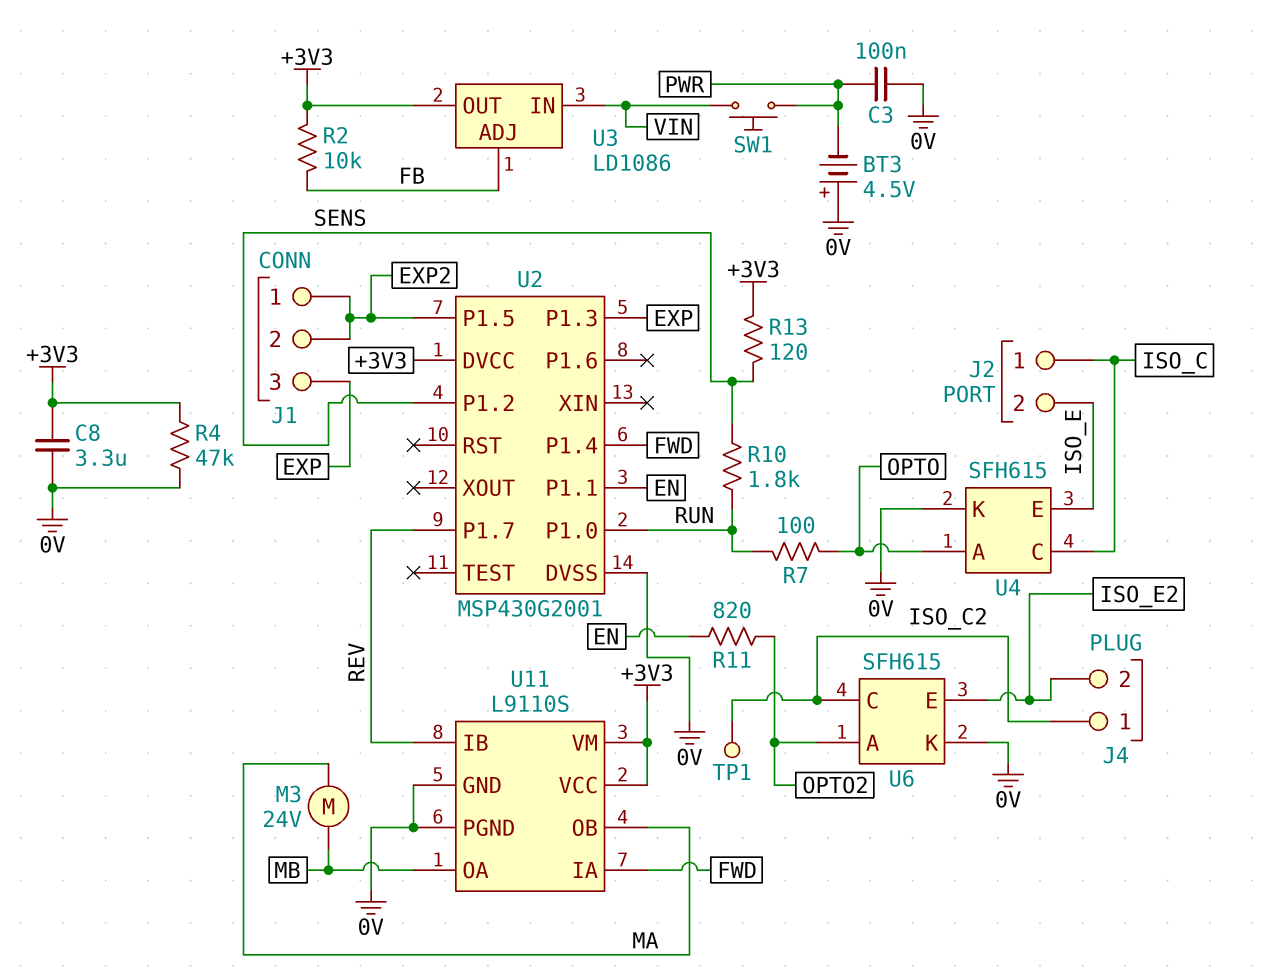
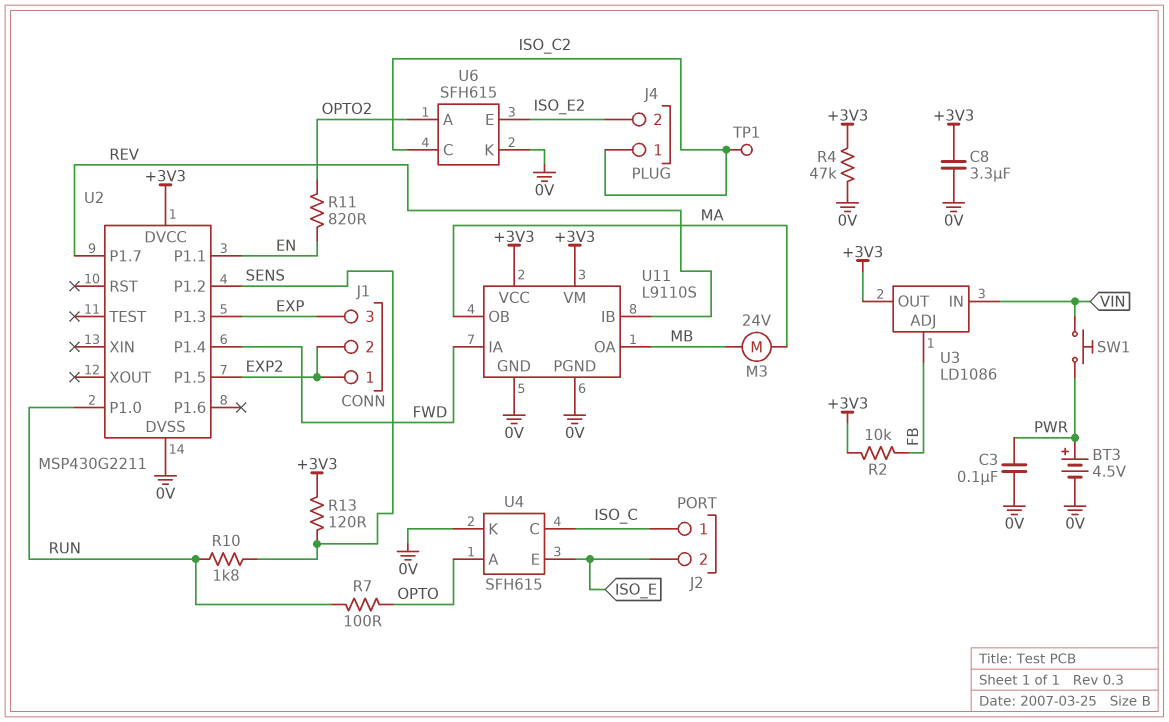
BT3: 4.5V (plus 0V, minus PWR) -> 4.5V (plus PWR, minus 0V)
U2: MSP430G2001 -> MSP430G2211

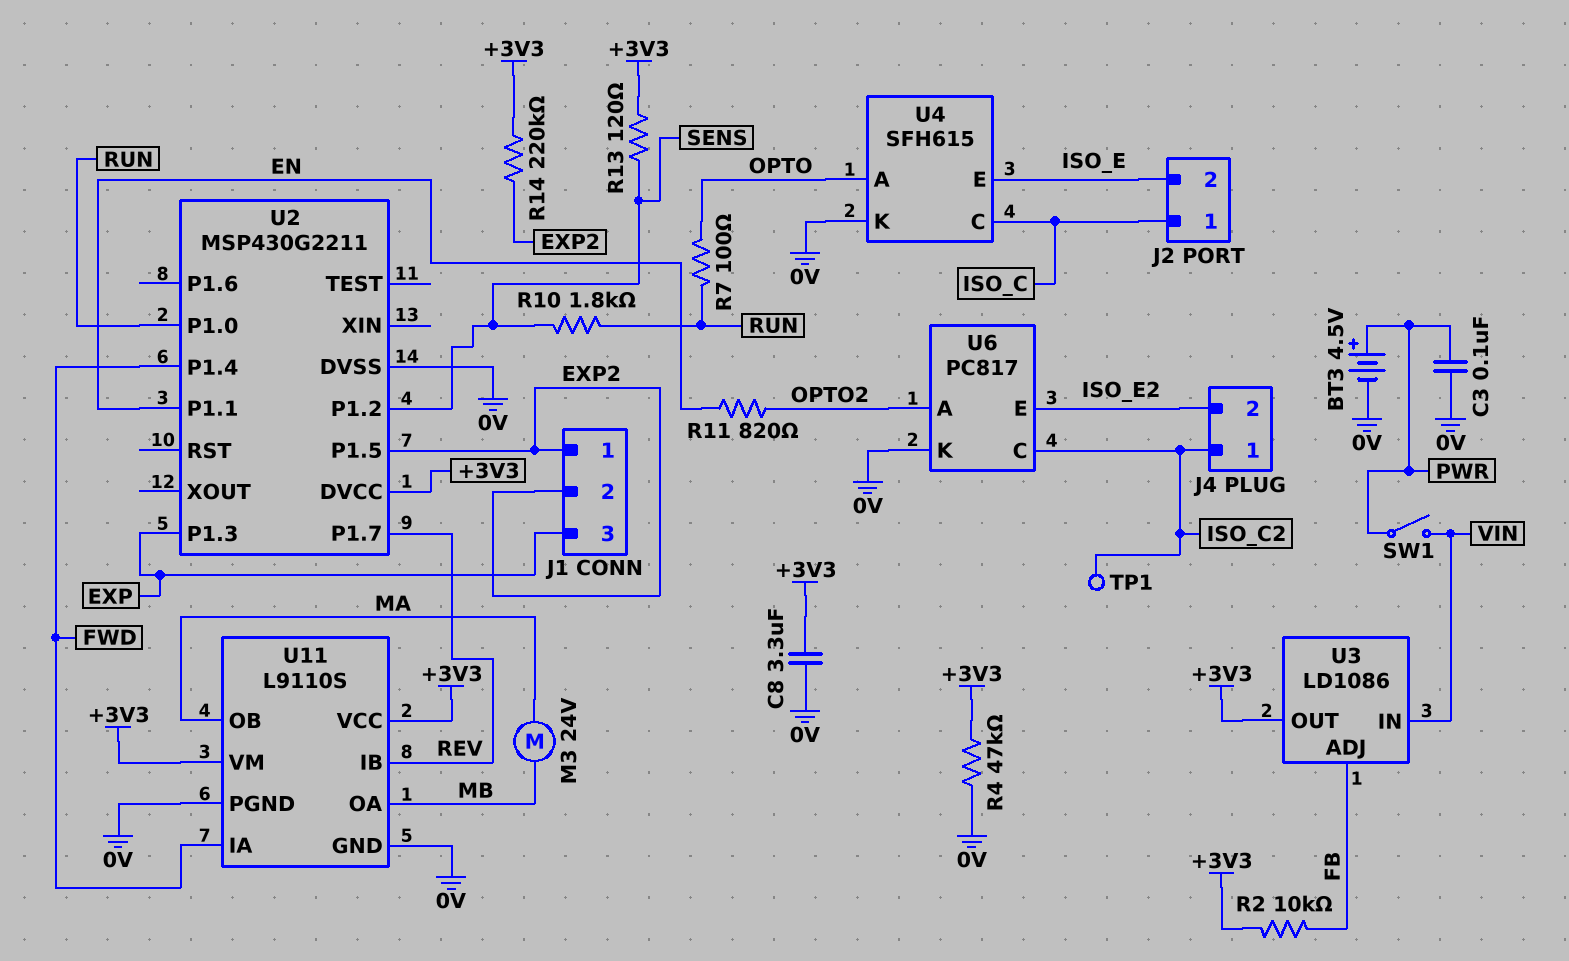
R14: none -> 220k (+3V3, EXP2)
SW1: button (PWR, VIN) -> switch (PWR, VIN)
U6: SFH615 -> PC817

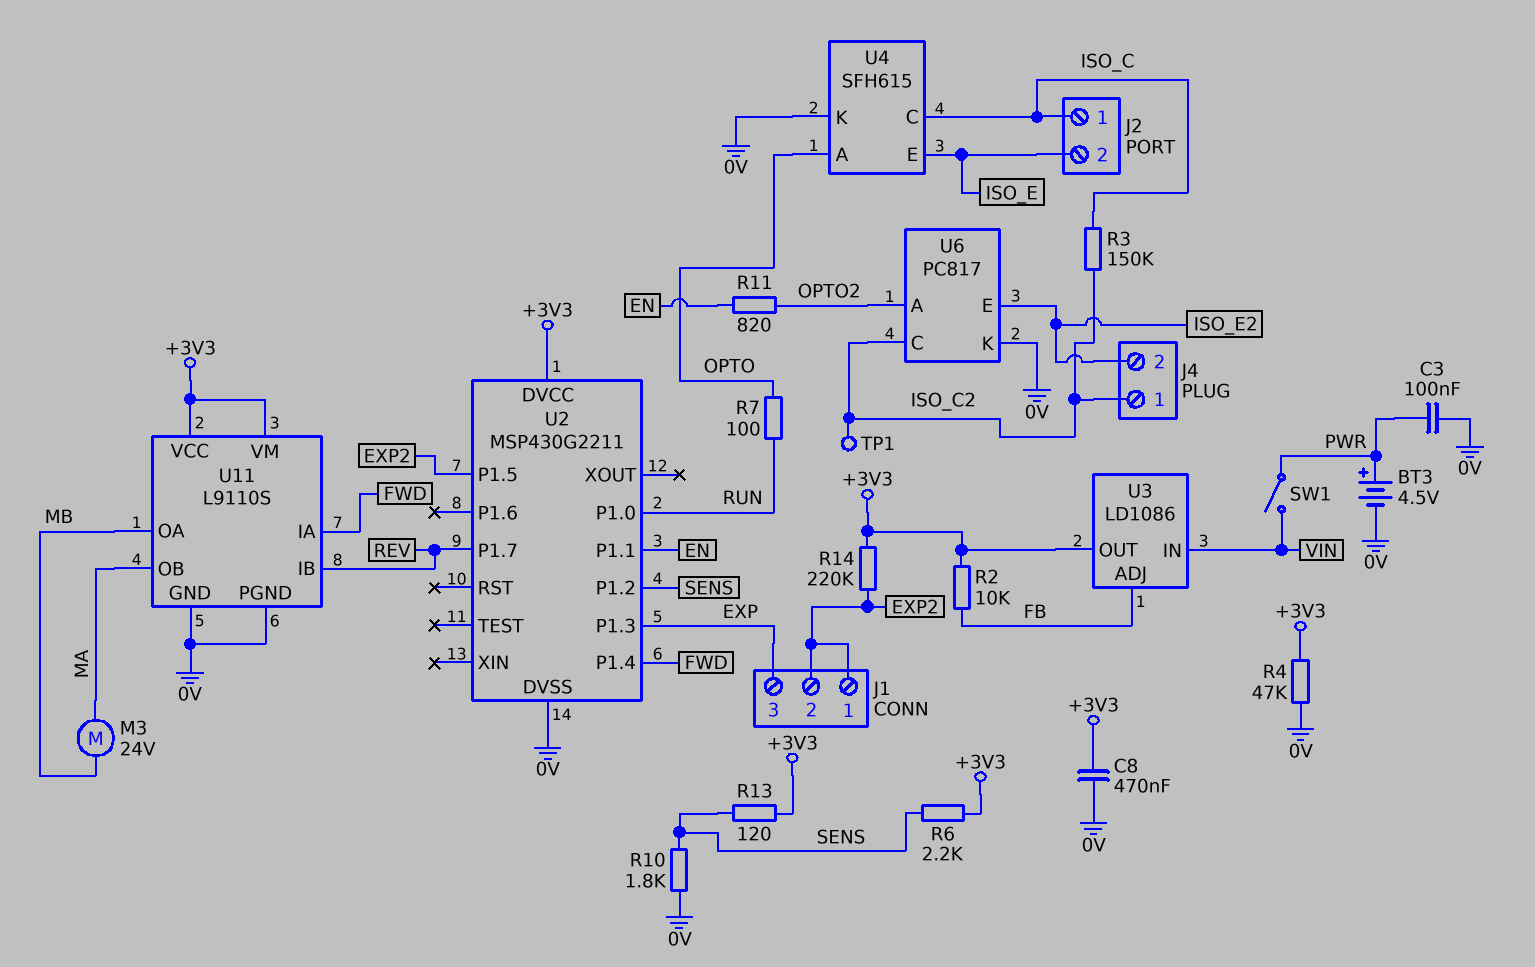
C8: 3.3uF (+3V3, 0V) -> 470nF (+3V3, 0V)
R3: none -> 150k (ISO_C, ISO_C2)
R6: none -> 2.2k (+3V3, SENS)
R10: 1.8k (RUN, SENS) -> 1.8k (0V, SENS)

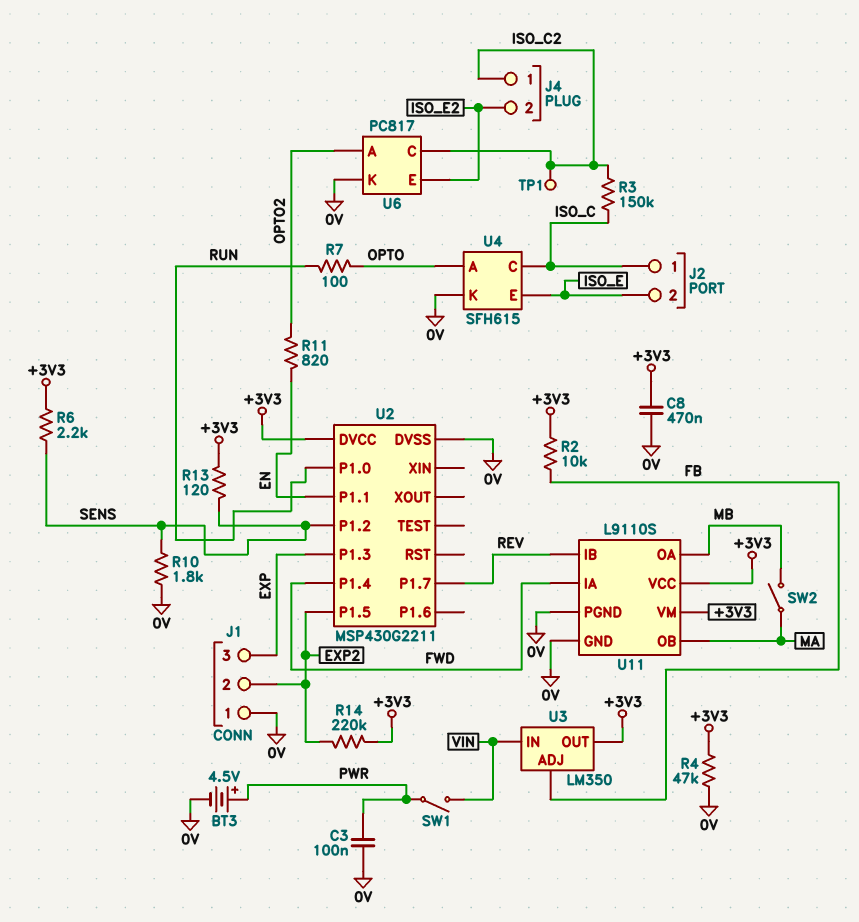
J1 pin 1: EXP2 -> 0V
M3: motor 24V (MA, MB) -> none
SW2: none -> switch (MA, MB)
U3: LD1086 -> LM350

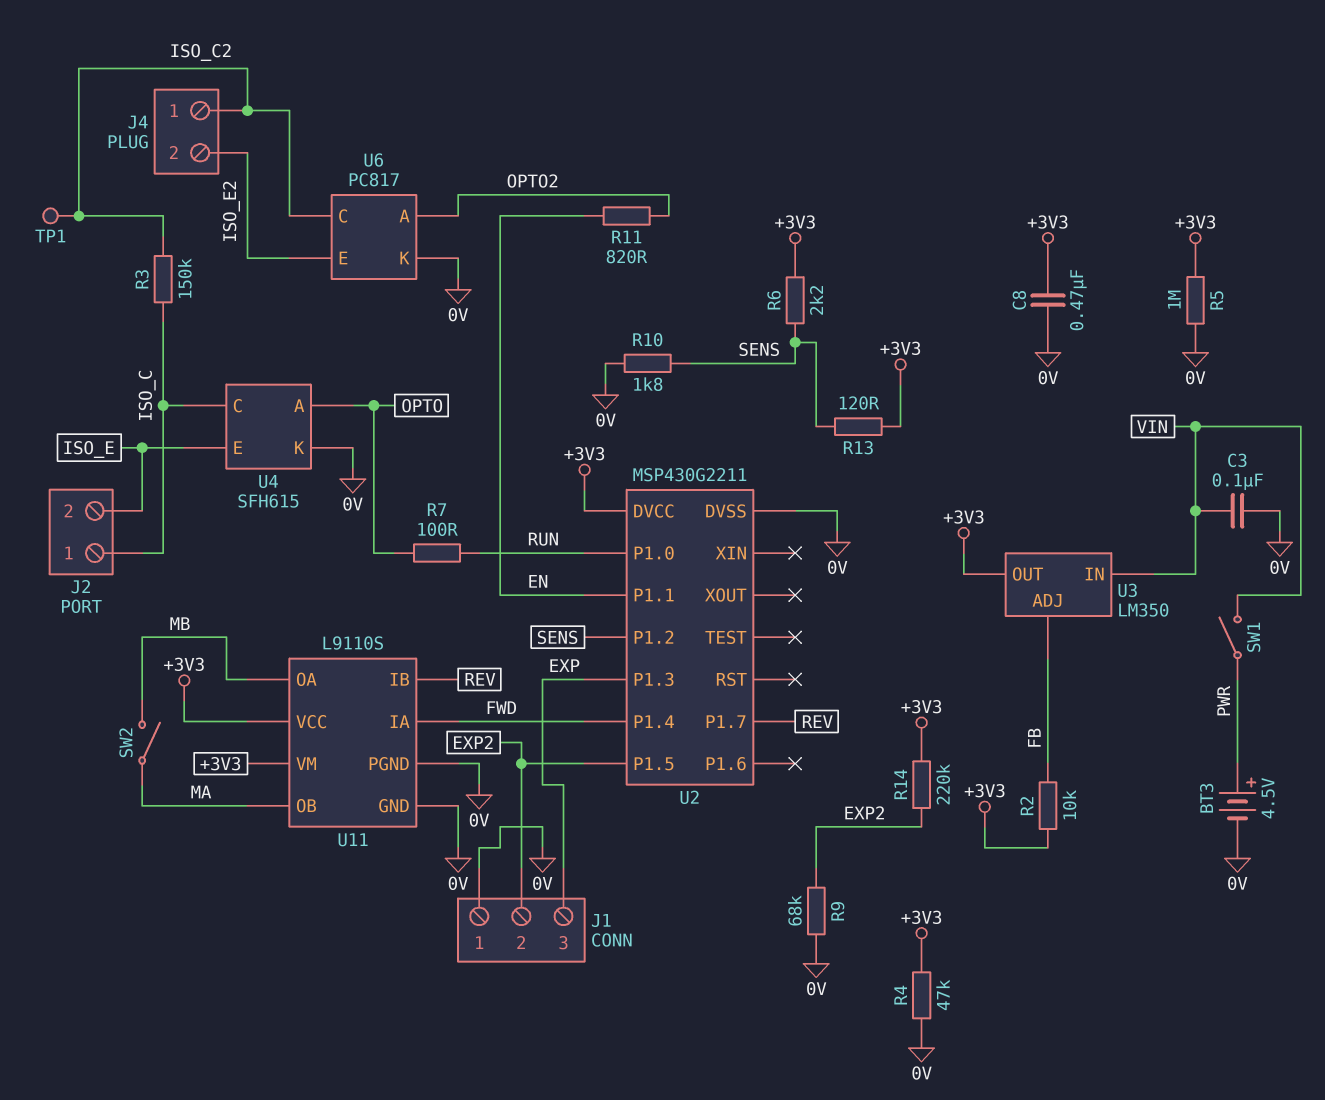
C3: 100nF (0V, PWR) -> 100nF (0V, VIN)
R5: none -> 1M (+3V3, 0V)
R9: none -> 68k (0V, EXP2)

